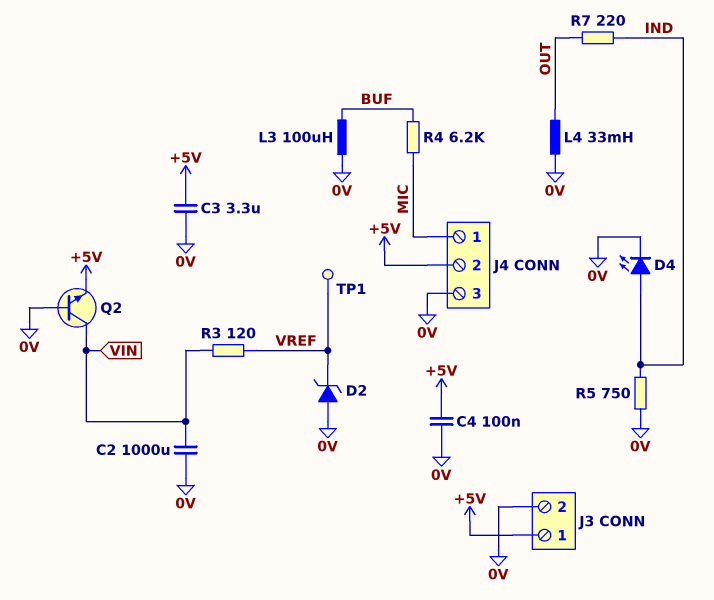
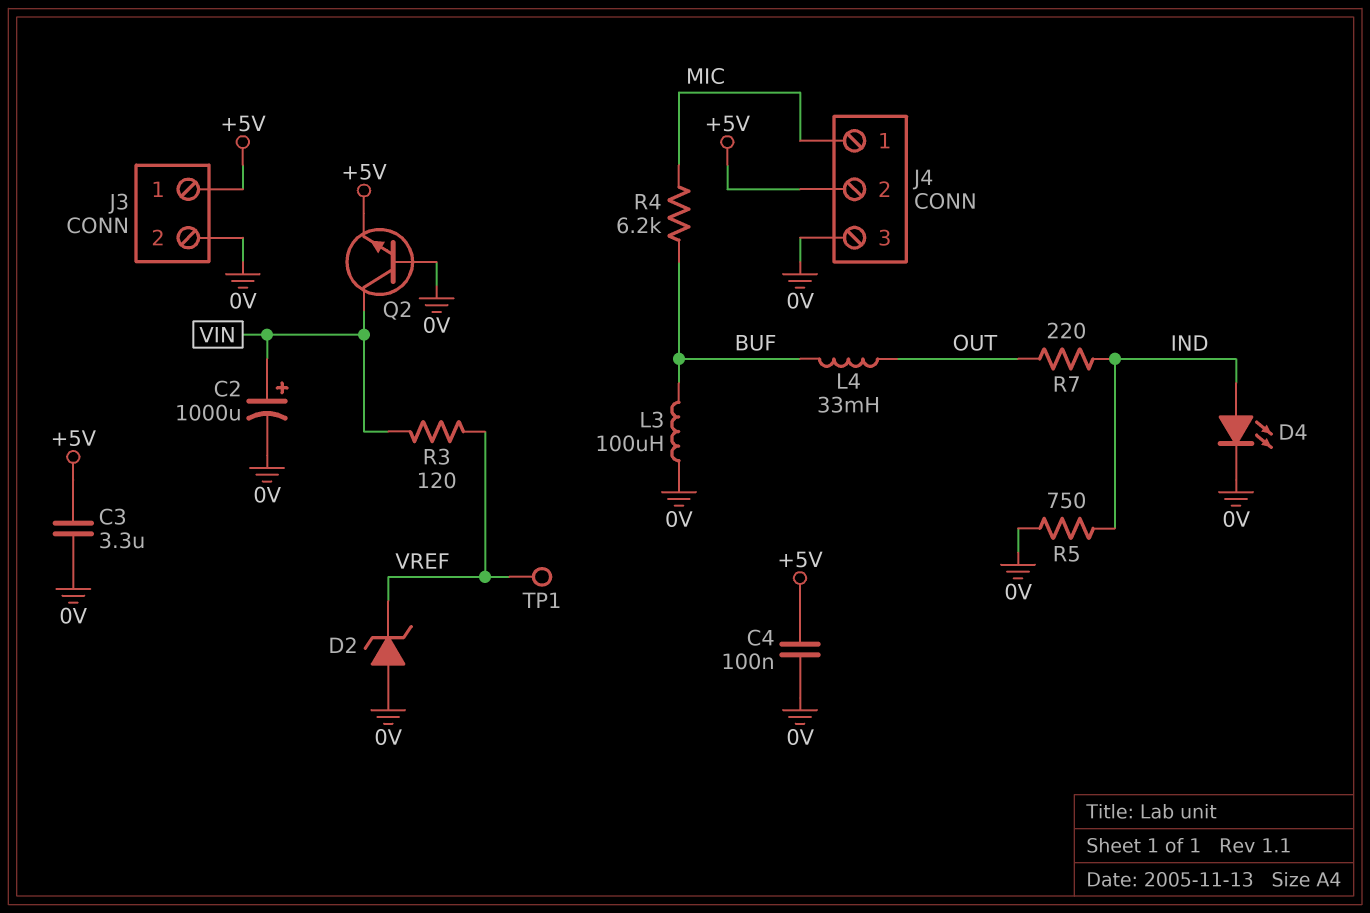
C2: 1000uF (0V, VIN) -> 1000uF (plus VIN, minus 0V)
L4: 33mH (0V, OUT) -> 33mH (BUF, OUT)

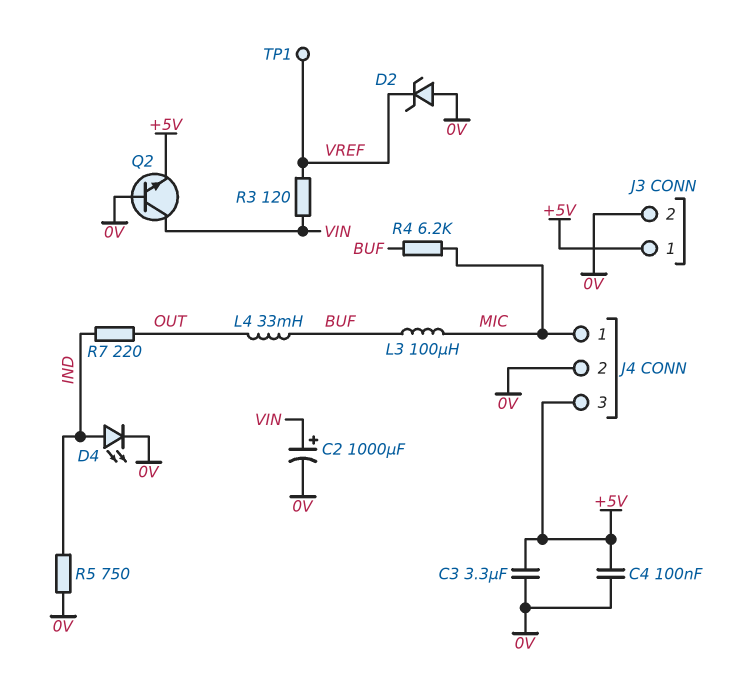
J4 pin 2: +5V -> 0V
J4 pin 3: 0V -> +5V
L3: 100uH (0V, BUF) -> 100uH (BUF, MIC)

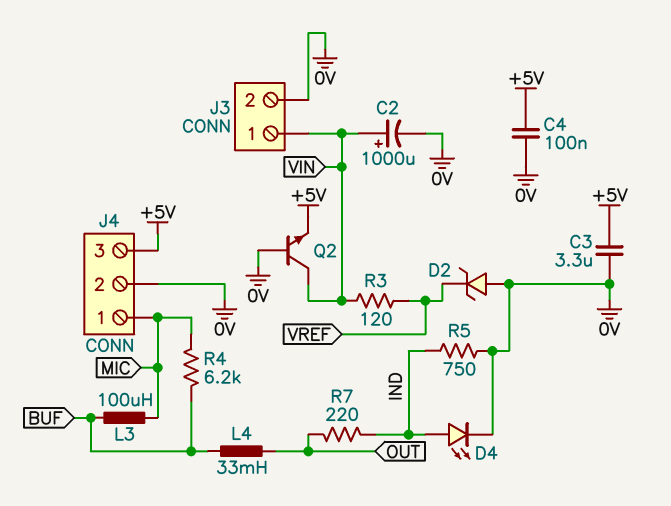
J3 pin 1: +5V -> VIN
TP1: test point (VREF) -> none

